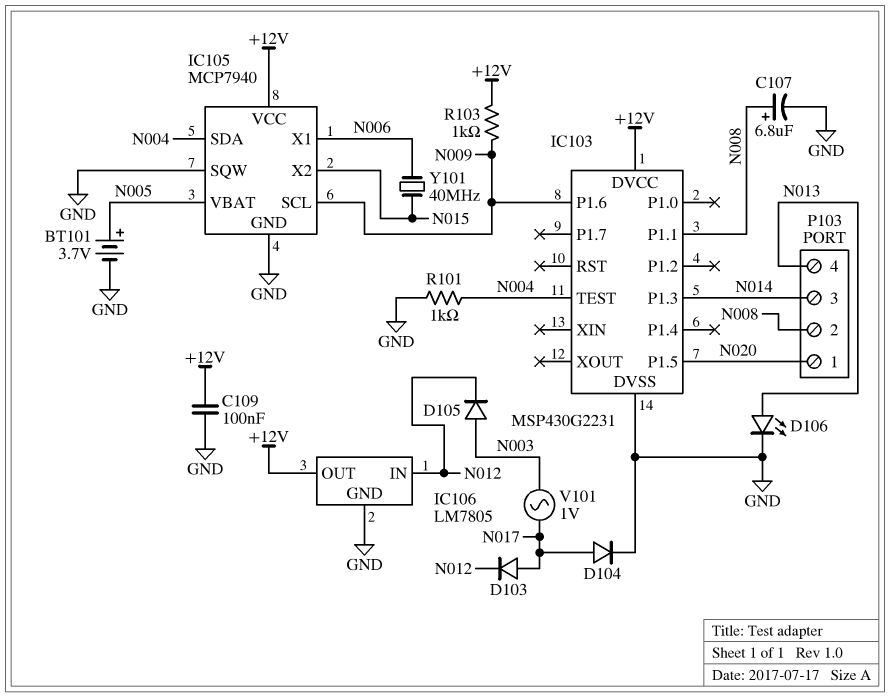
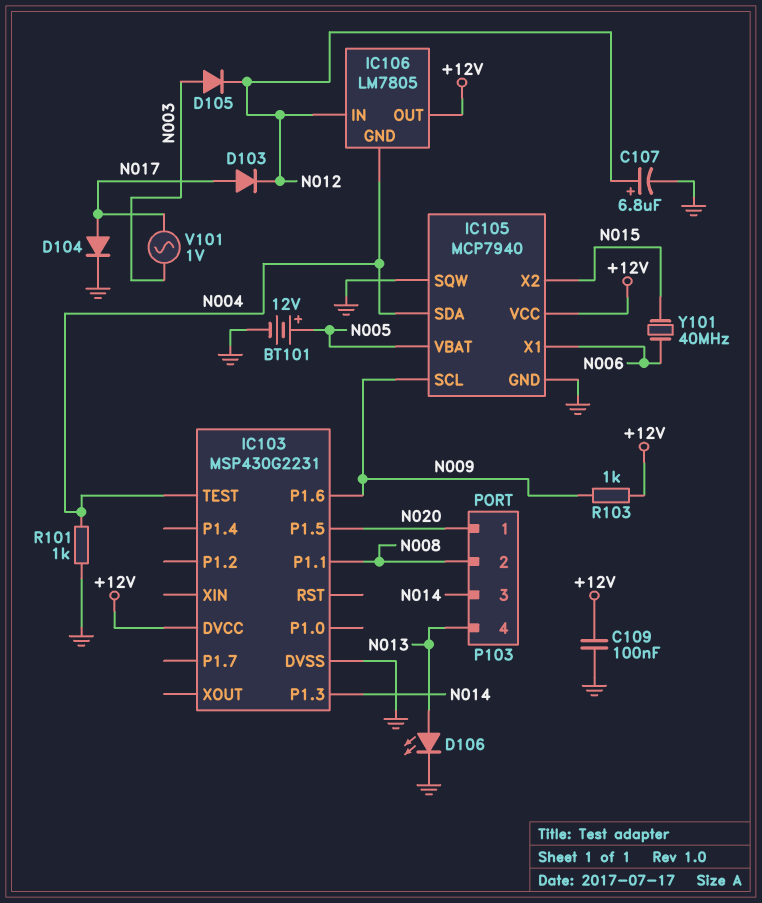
BT101: 3.7V (plus N005, minus GND) -> 12V (plus N005, minus GND)
C107: 6.8uF (plus N008, minus GND) -> 6.8uF (plus N012, minus GND)
IC106 pin GND: GND -> N004

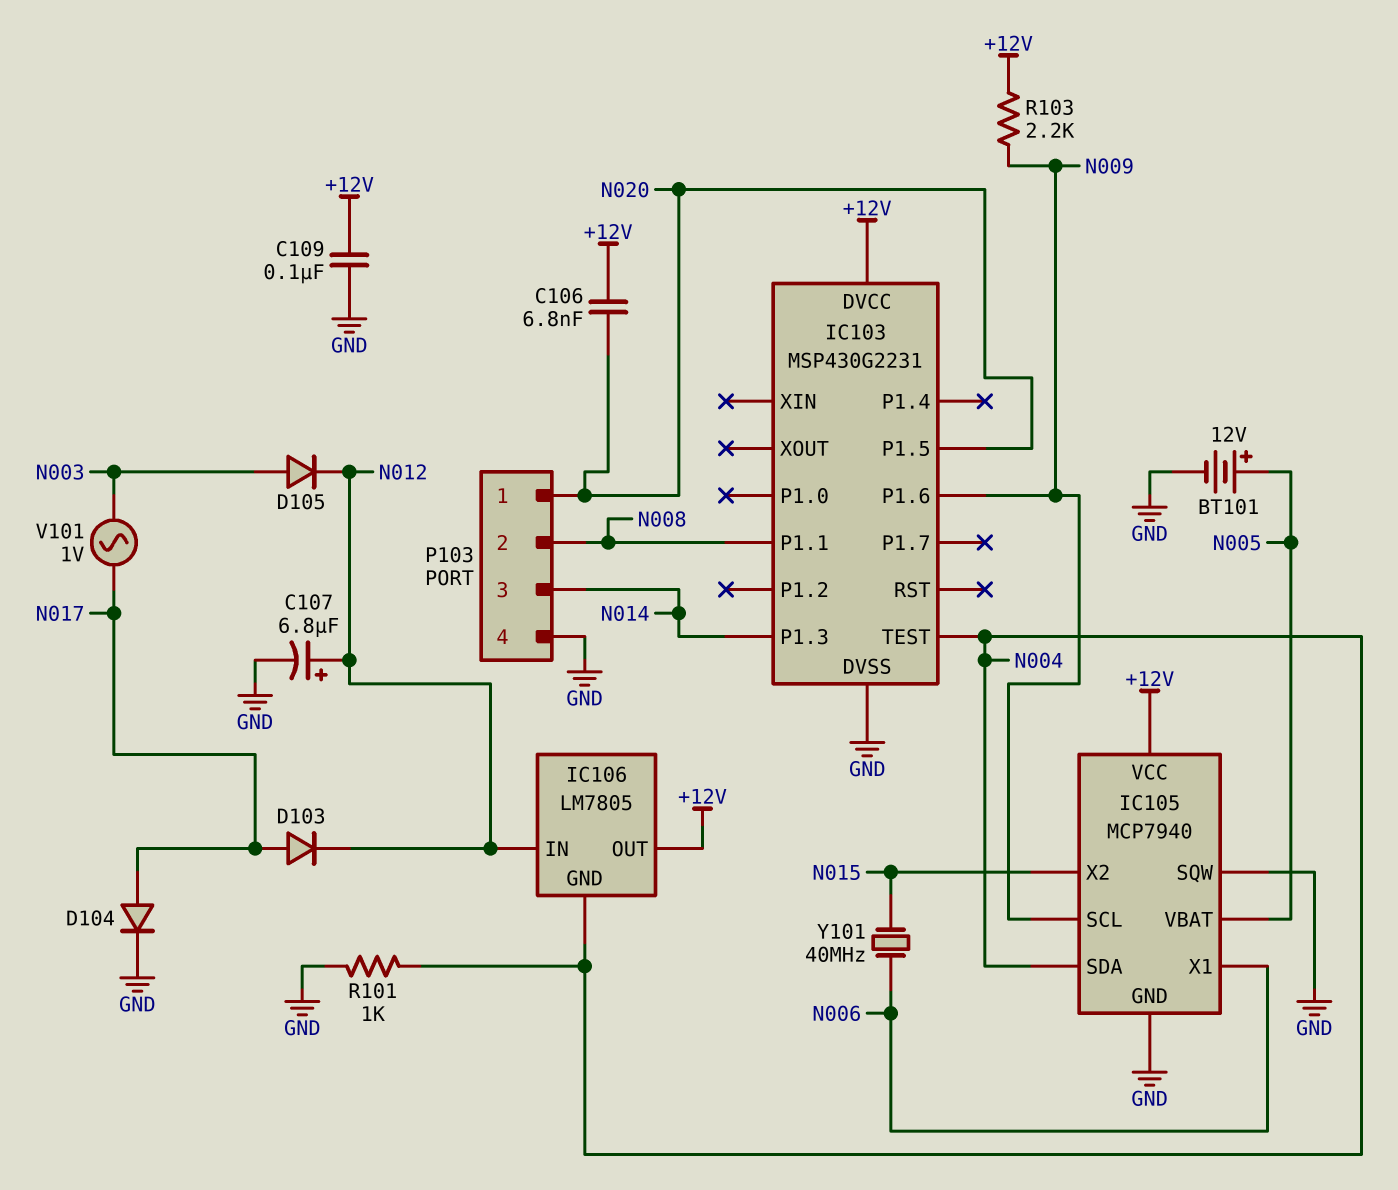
C106: none -> 6.8nF (+12V, N020)
D106: LED (A N013, K GND) -> none
P103 pin 4: N013 -> GND
R103: 1k (+12V, N009) -> 2.2k (+12V, N009)

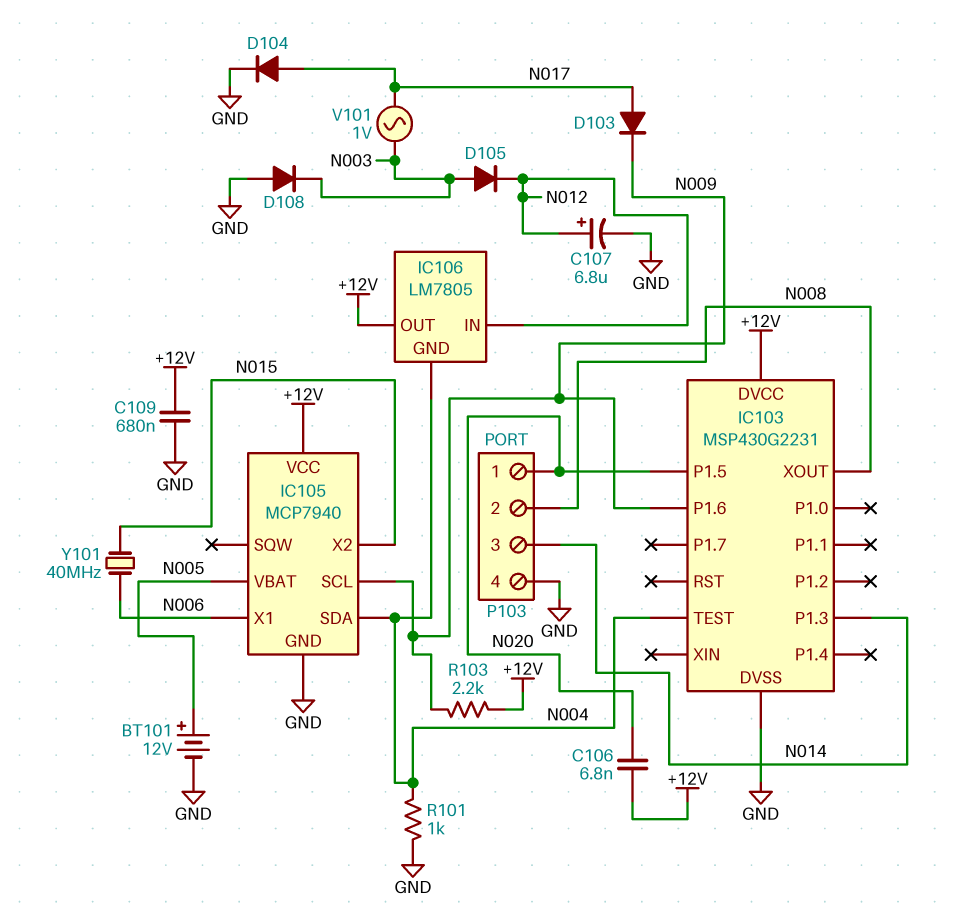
C109: 100nF (+12V, GND) -> 680nF (+12V, GND)
D103: diode (A N017, K N012) -> diode (A N017, K N009)
D108: none -> diode (A GND, K N003)
IC103 pin P1.1: N008 -> none
IC103 pin XOUT: none -> N008
IC105 pin SQW: GND -> none

